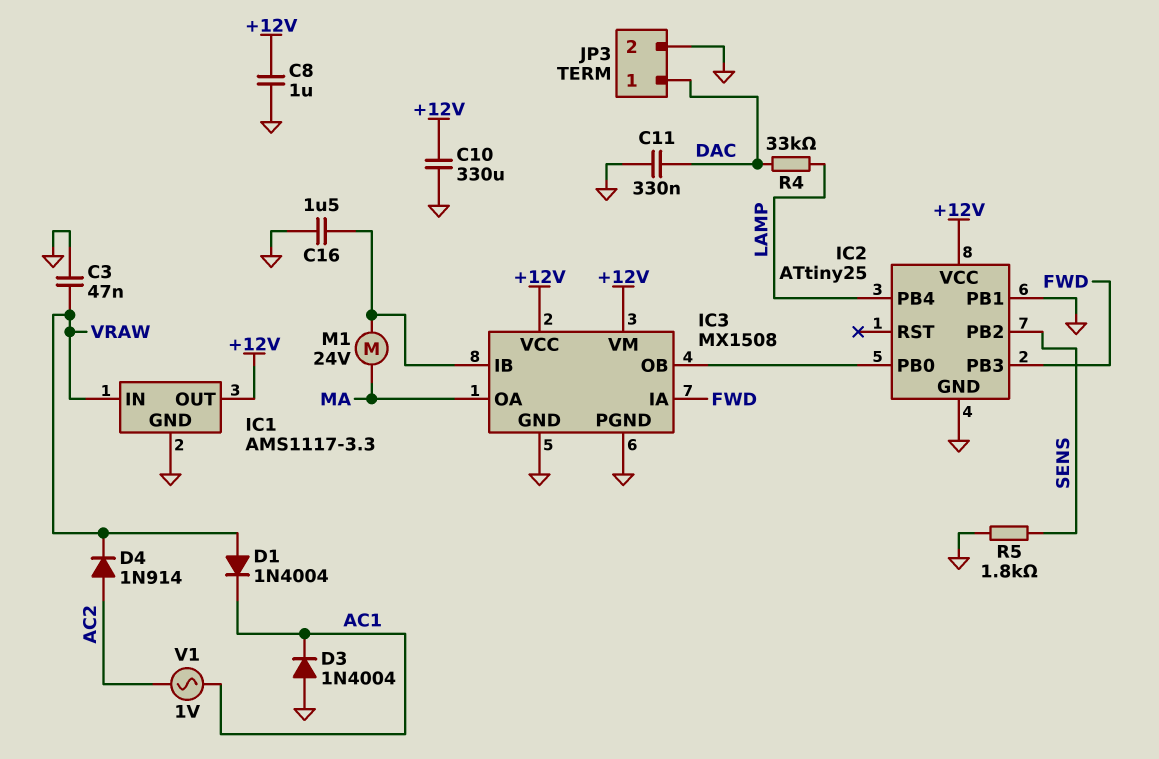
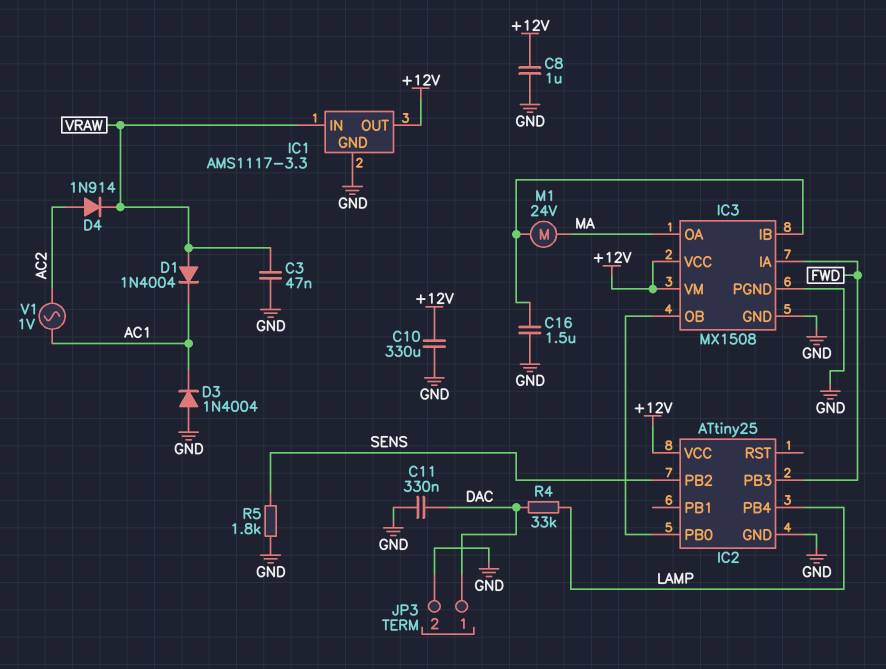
IC2 pin PB1: GND -> none

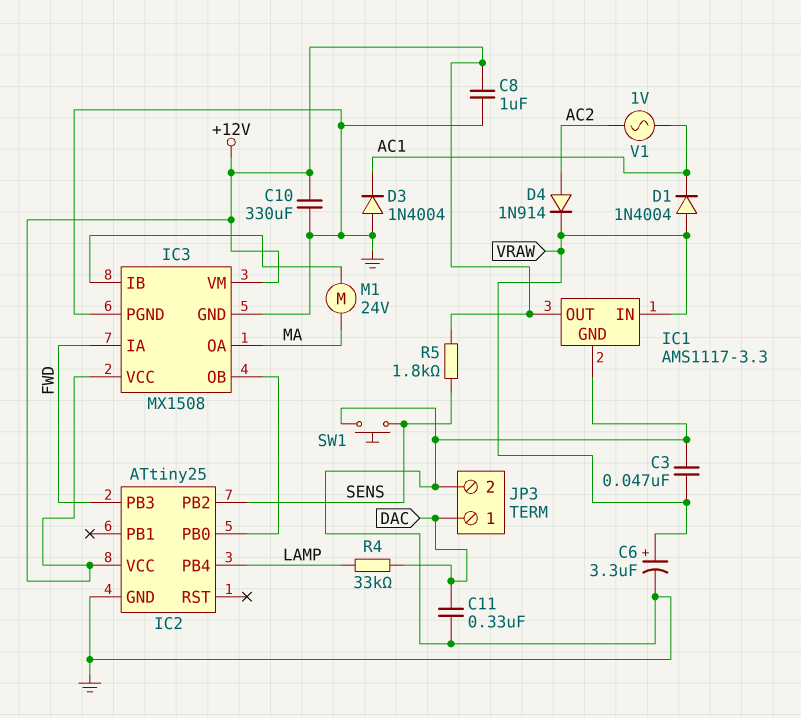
C6: none -> 3.3uF (plus VRAW, minus GND)
C16: 1.5uF (GND, IC3/IB) -> none
R5: 1.8k (GND, SENS) -> 1.8k (+12V, SENS)
SW1: none -> button (GND, SENS)

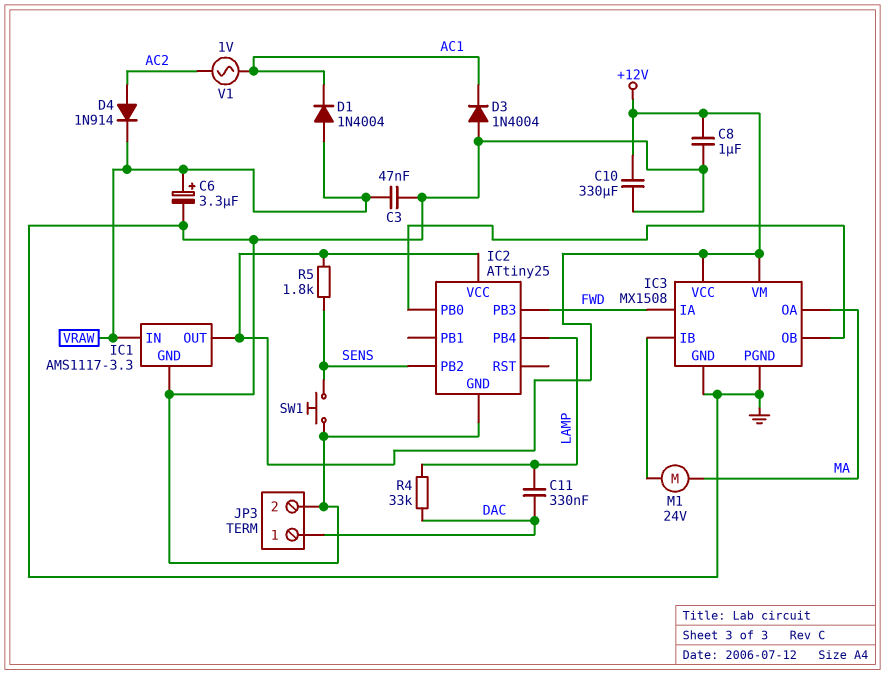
C11: 330nF (DAC, GND) -> 330nF (DAC, LAMP)

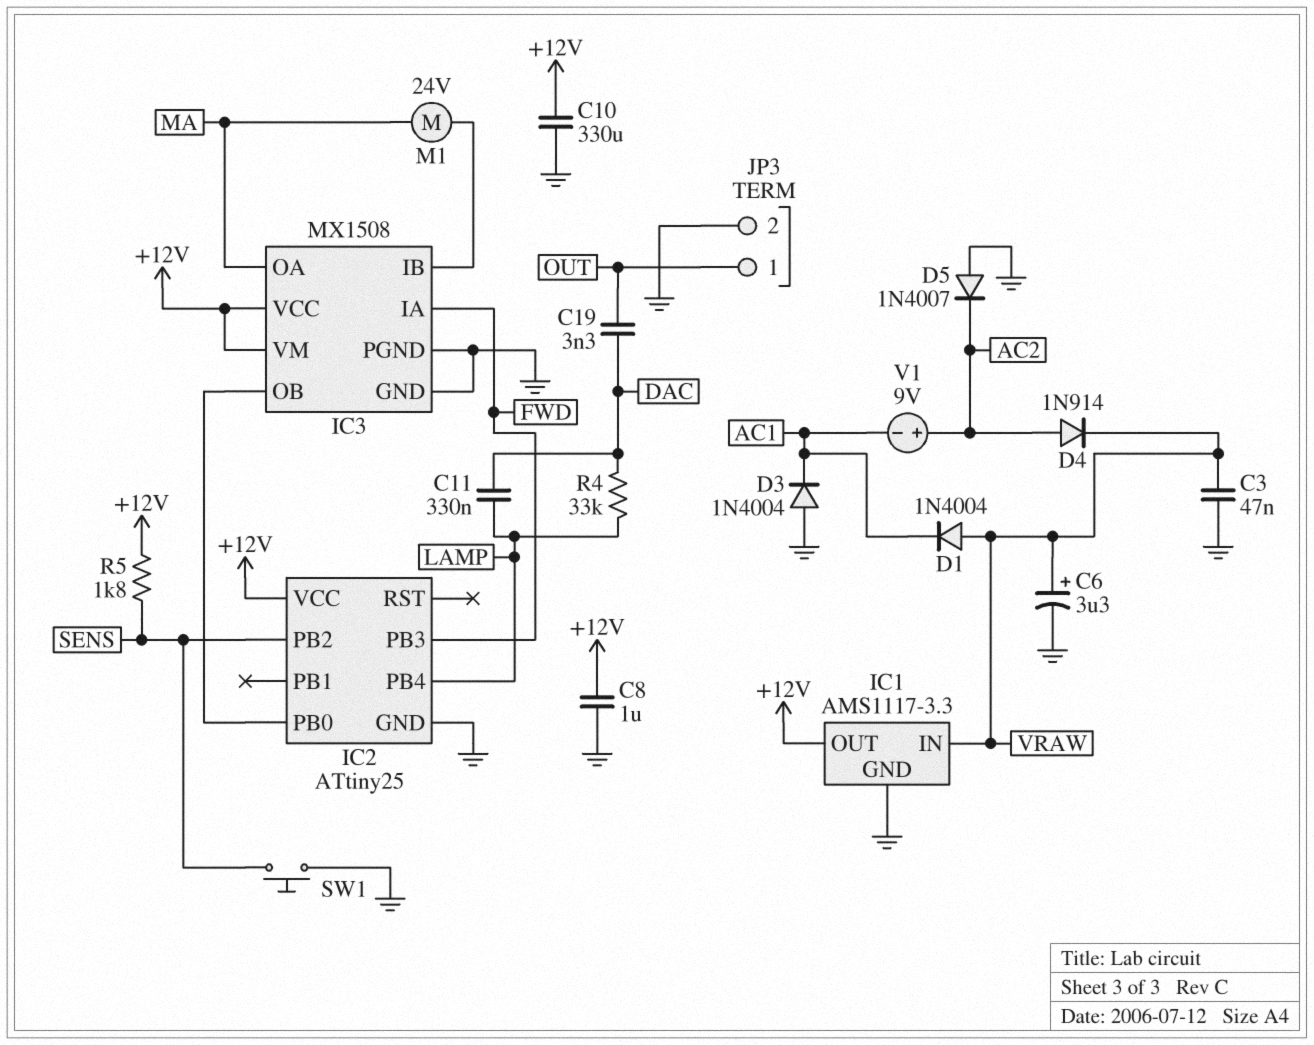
C19: none -> 3.3nF (DAC, OUT)
D5: none -> diode 1N4007 (A GND, K AC2)
JP3 pin 1: DAC -> OUT
V1: AC 1V (AC1, AC2) -> 9V (plus AC2, minus AC1)

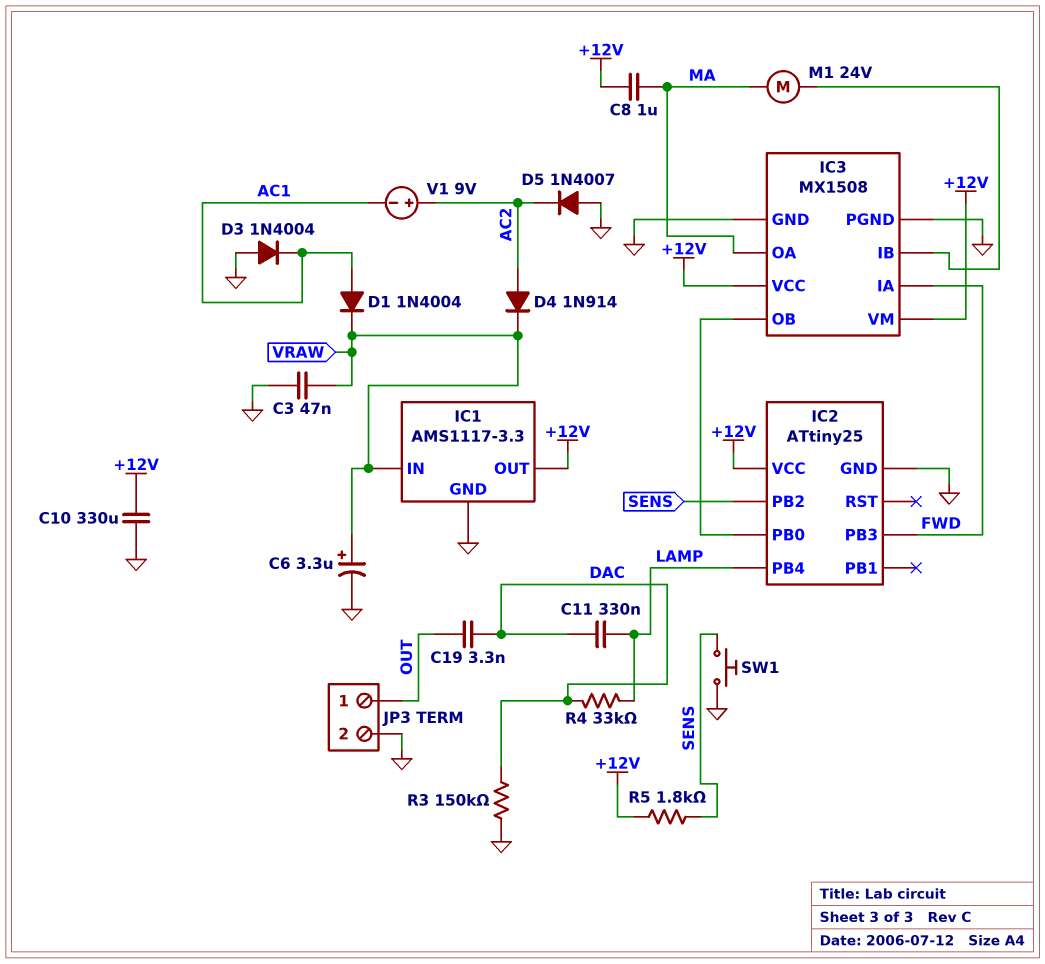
C8: 1uF (+12V, GND) -> 1uF (+12V, MA)
D1: diode 1N4004 (A VRAW, K AC1) -> diode 1N4004 (A AC1, K VRAW)
R3: none -> 150k (DAC, GND)

